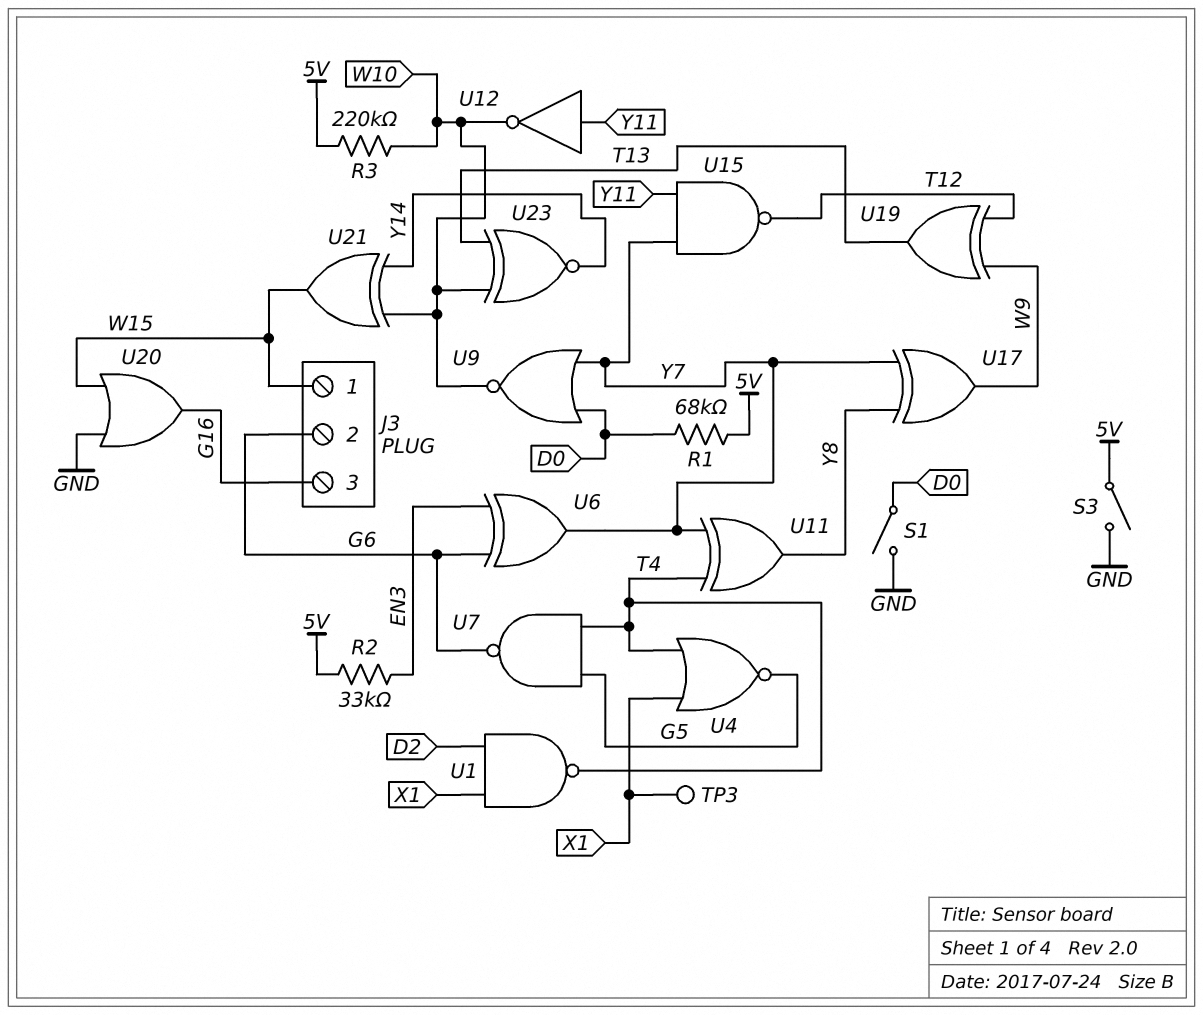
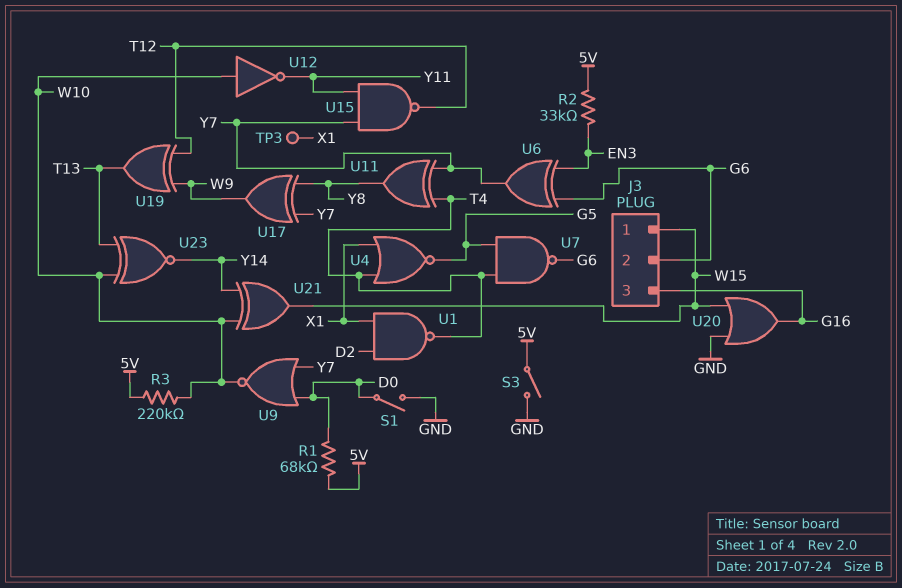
U12: NOT (in Y11, out W10) -> NOT (in W10, out Y11)

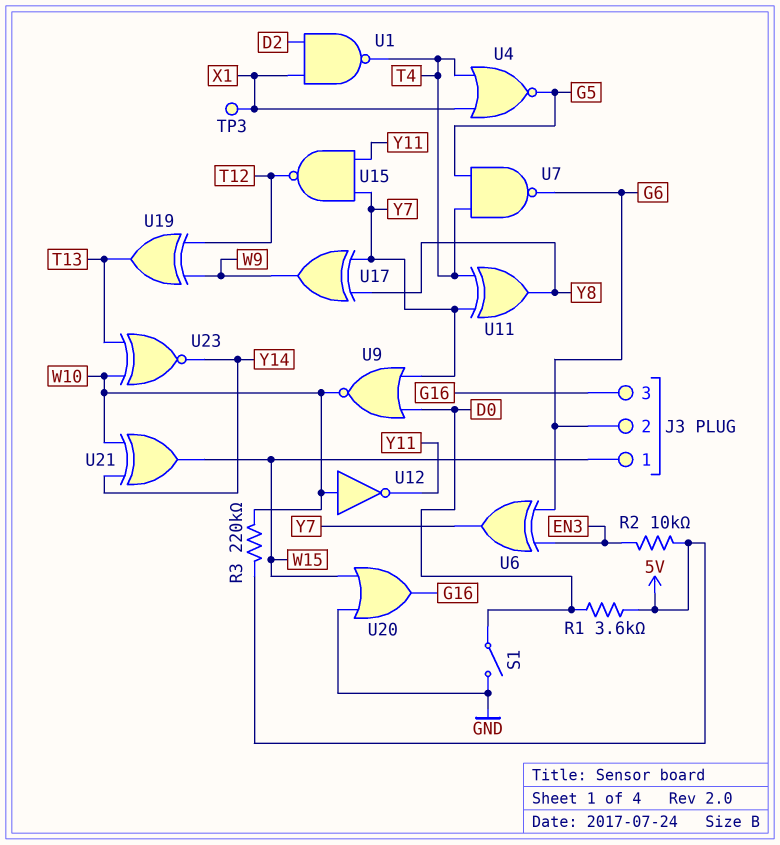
R1: 68k (5V, D0) -> 3.6k (5V, D0)
R2: 33k (5V, EN3) -> 10k (5V, EN3)
S3: switch (5V, GND) -> none

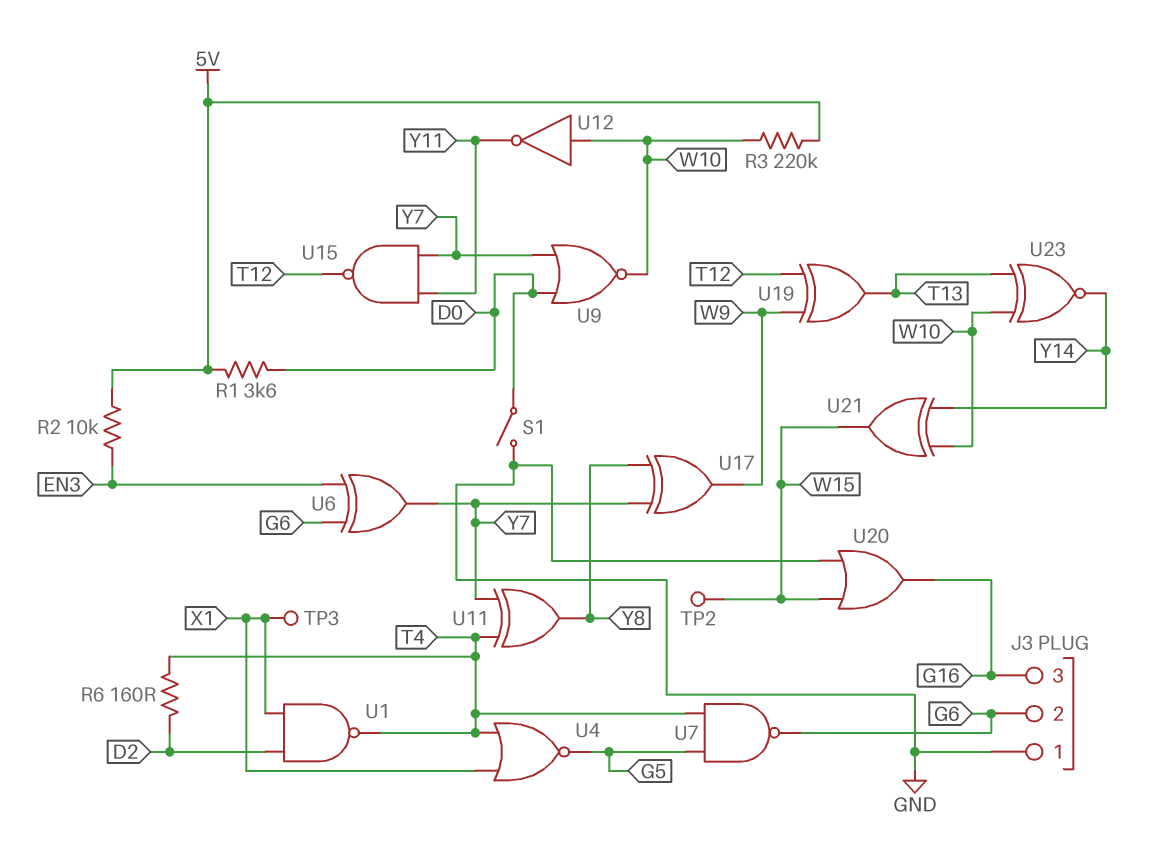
J3 pin 1: W15 -> GND
R6: none -> 160 (D2, T4)
TP2: none -> test point (W15)

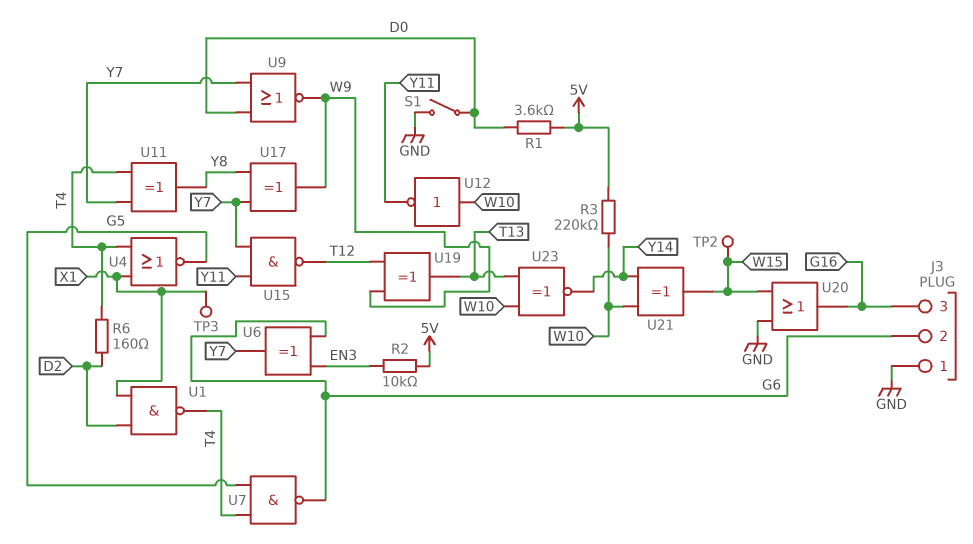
U9: NOR (in D0, in Y7, out W10) -> NOR (in D0, in Y7, out W9)

